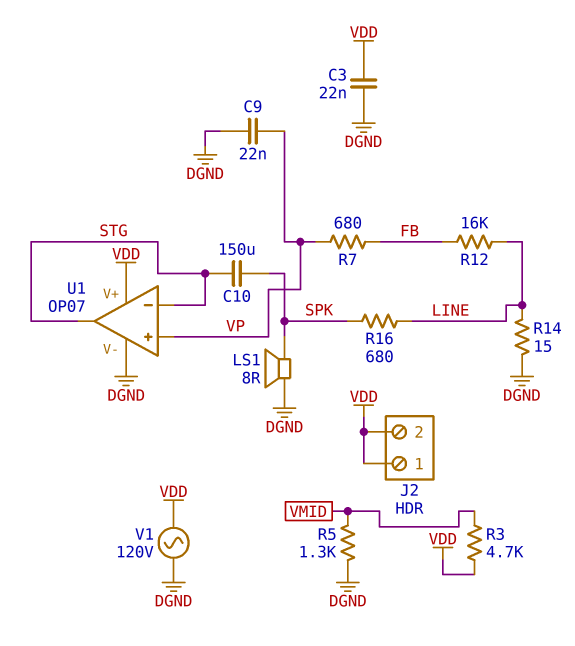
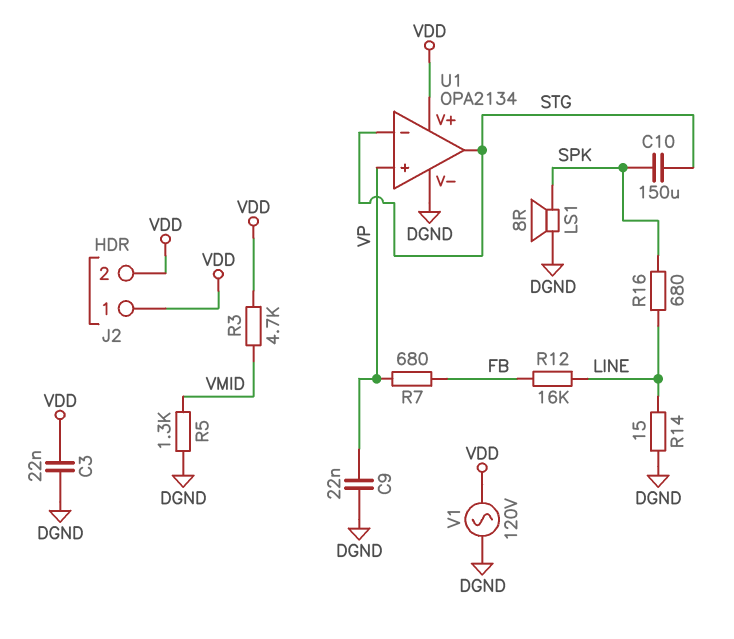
U1: OP07 -> OPA2134

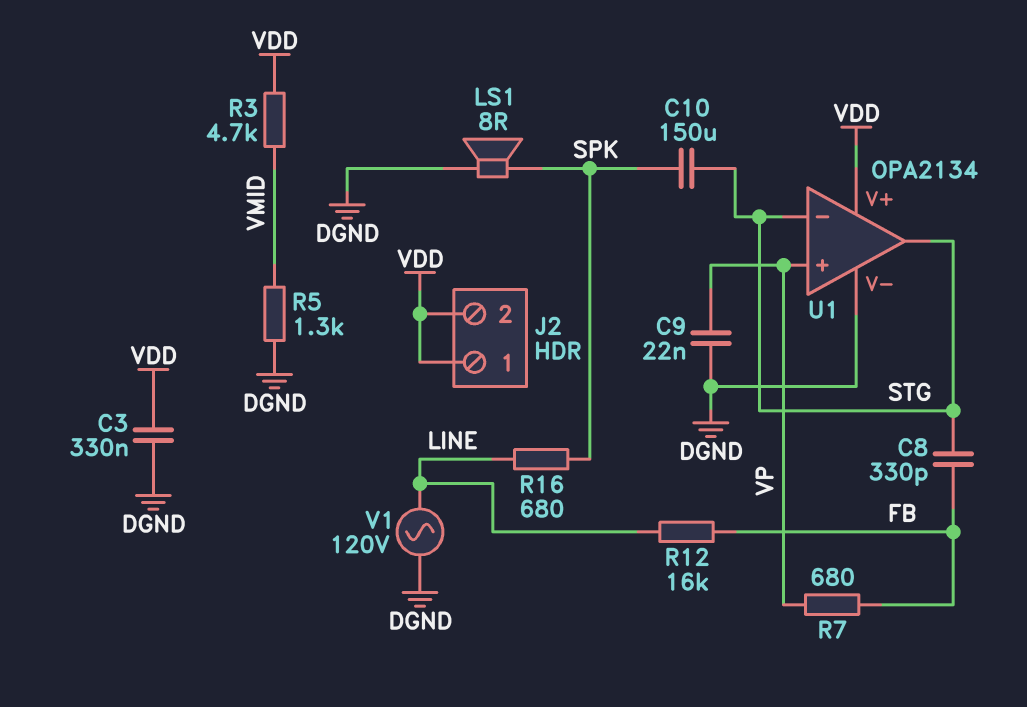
C3: 22nF (DGND, VDD) -> 330nF (DGND, VDD)
C8: none -> 330pF (FB, STG)
R14: 15 (DGND, LINE) -> none
V1: AC 120V (DGND, VDD) -> AC 120V (DGND, LINE)

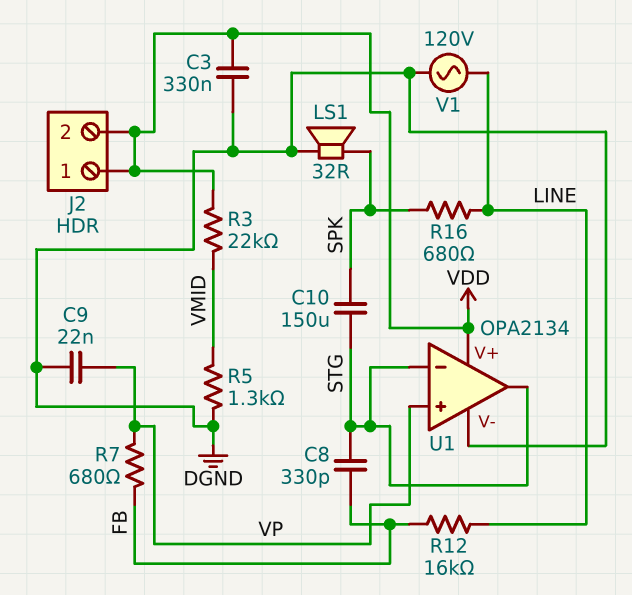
LS1: speaker 8R (DGND, SPK) -> speaker 32R (DGND, SPK)
R3: 4.7k (VDD, VMID) -> 22k (VDD, VMID)

